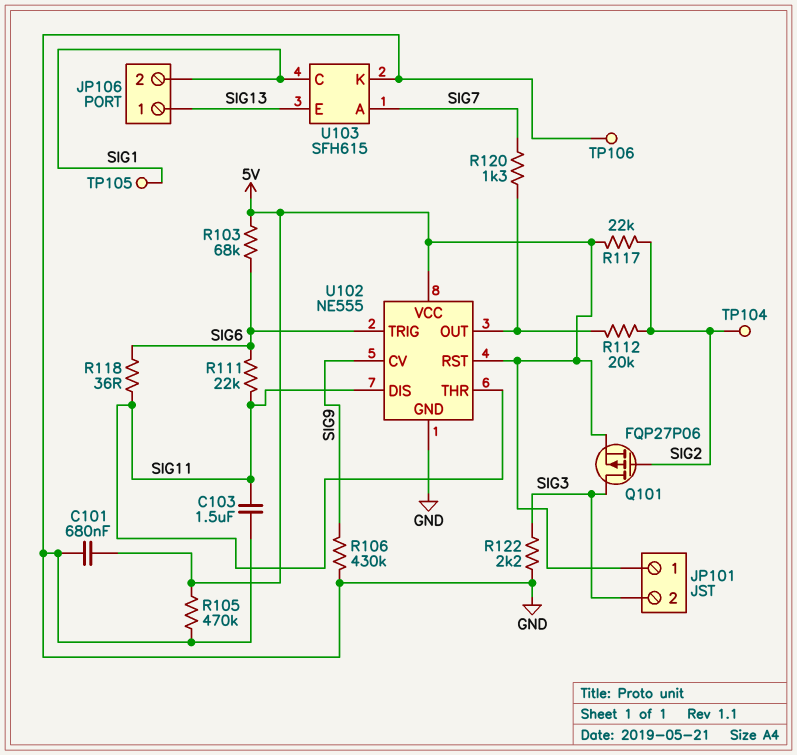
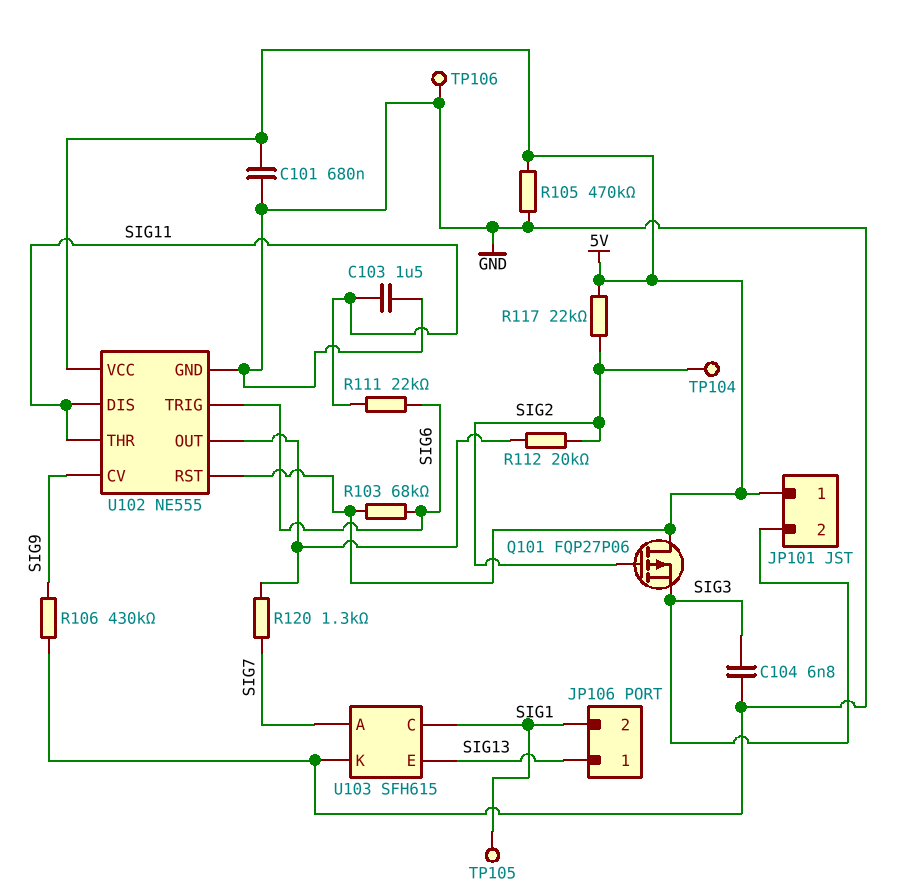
C104: none -> 6.8nF (GND, SIG3)
Q101: PMOS FQP27P06 (G SIG2, D SIG3, S 5V) -> PMOS FQP27P06 (G SIG2, D 5V, S SIG3)
R118: 36 (SIG6, SIG11) -> none
R122: 2.2k (GND, SIG3) -> none

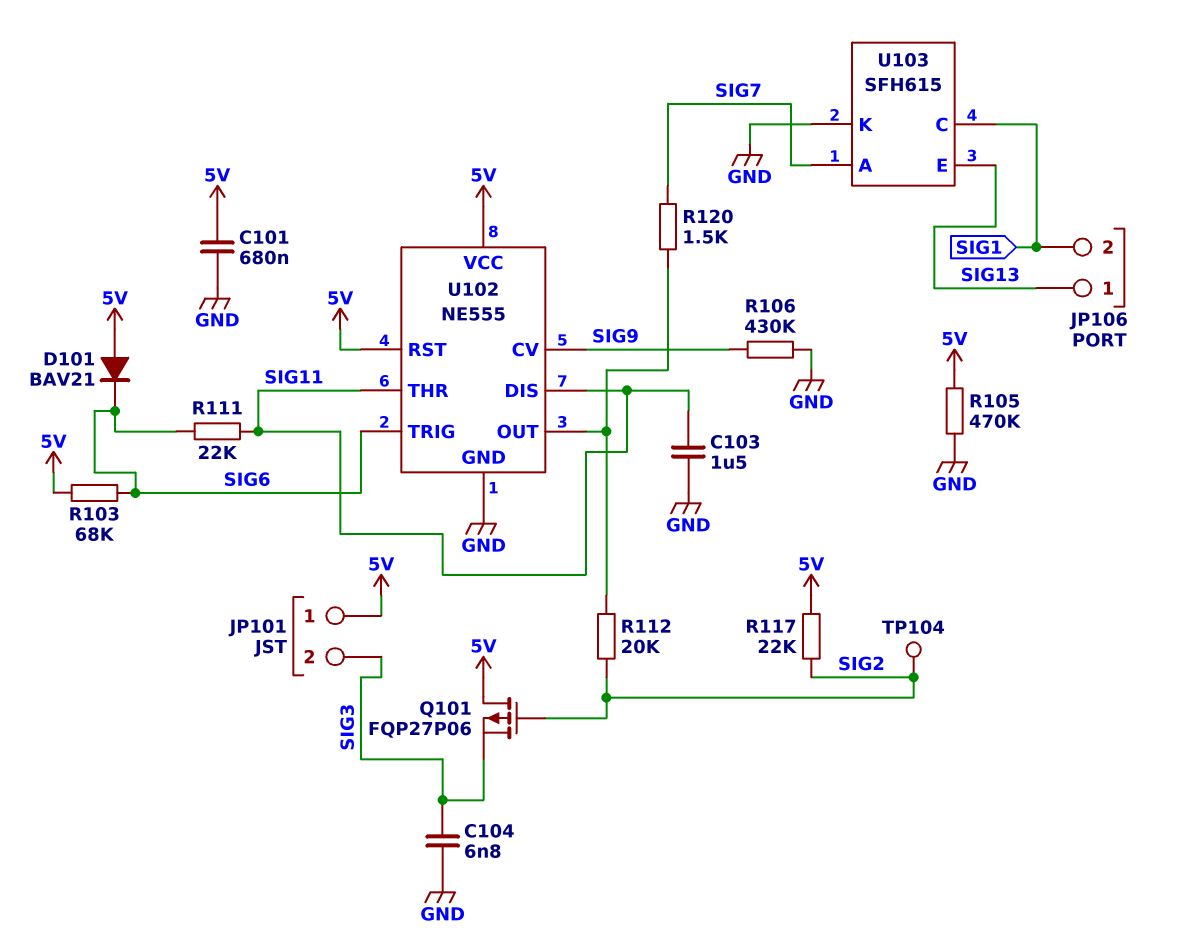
D101: none -> diode BAV21 (A 5V, K SIG6)
R120: 1.3k (SIG7, U102/OUT) -> 1.5k (SIG7, U102/OUT)
TP105: test point (SIG1) -> none
TP106: test point (GND) -> none

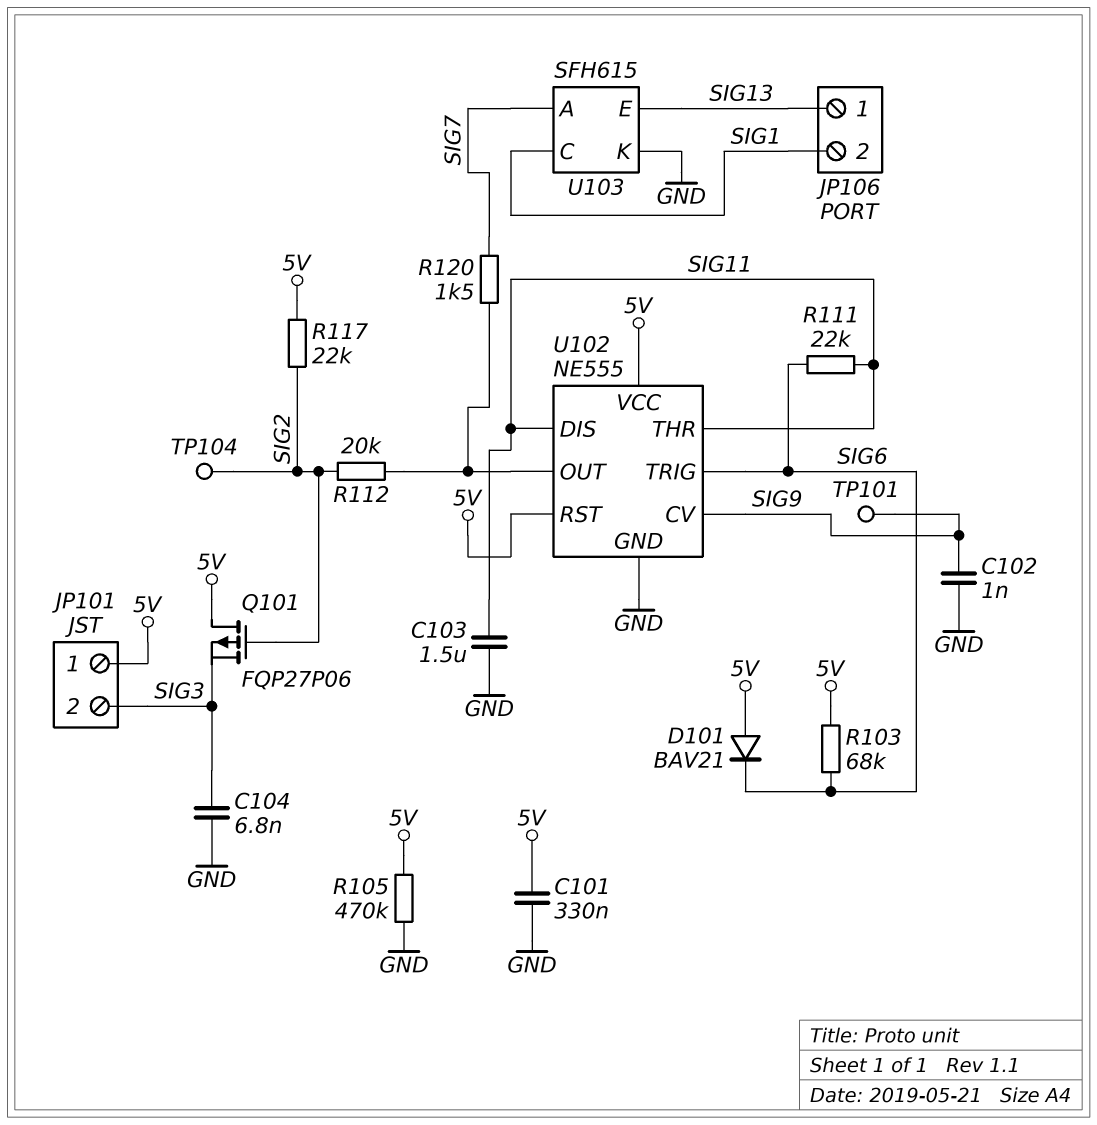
C101: 680nF (5V, GND) -> 330nF (5V, GND)
C102: none -> 1nF (GND, SIG9)
R106: 430k (GND, SIG9) -> none
TP101: none -> test point (SIG9)

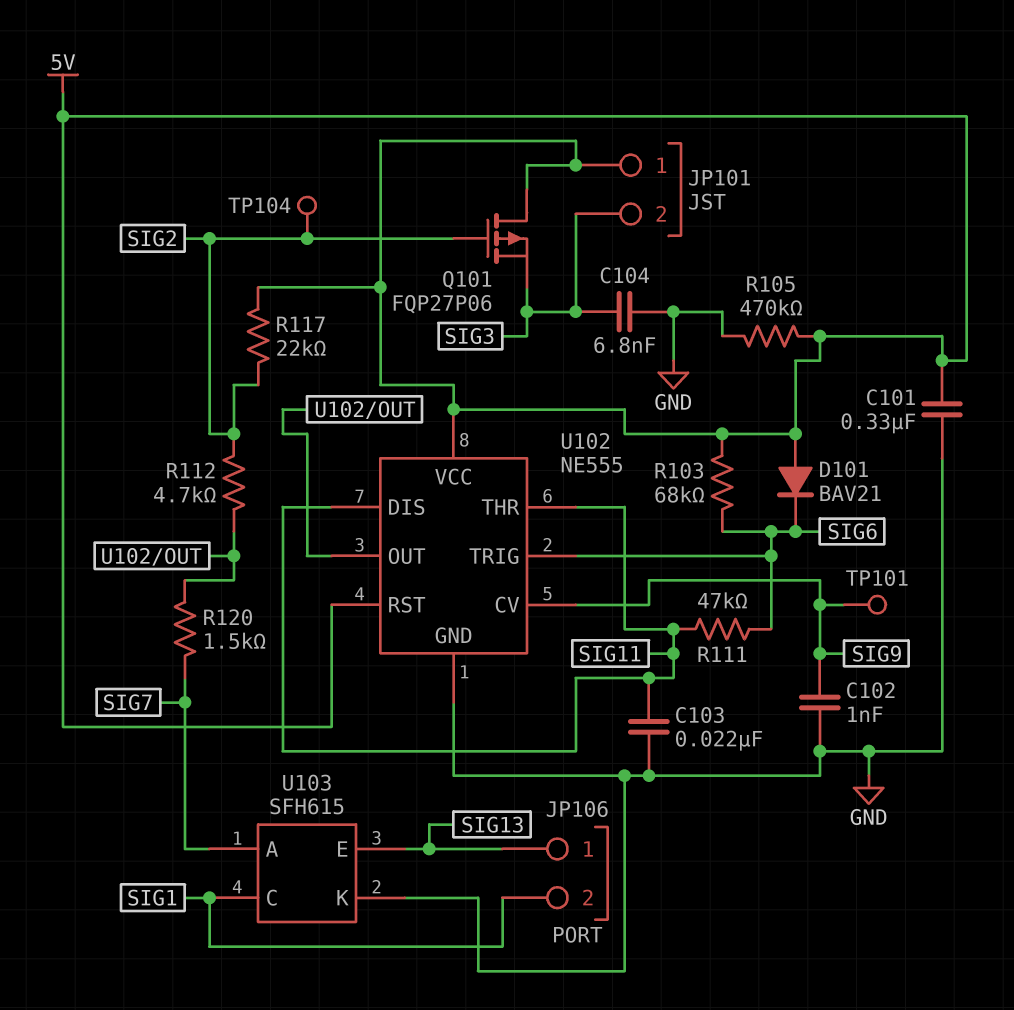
C103: 1.5uF (GND, SIG11) -> 22nF (GND, SIG11)
R111: 22k (SIG6, SIG11) -> 47k (SIG6, SIG11)
R112: 20k (SIG2, U102/OUT) -> 4.7k (SIG2, U102/OUT)

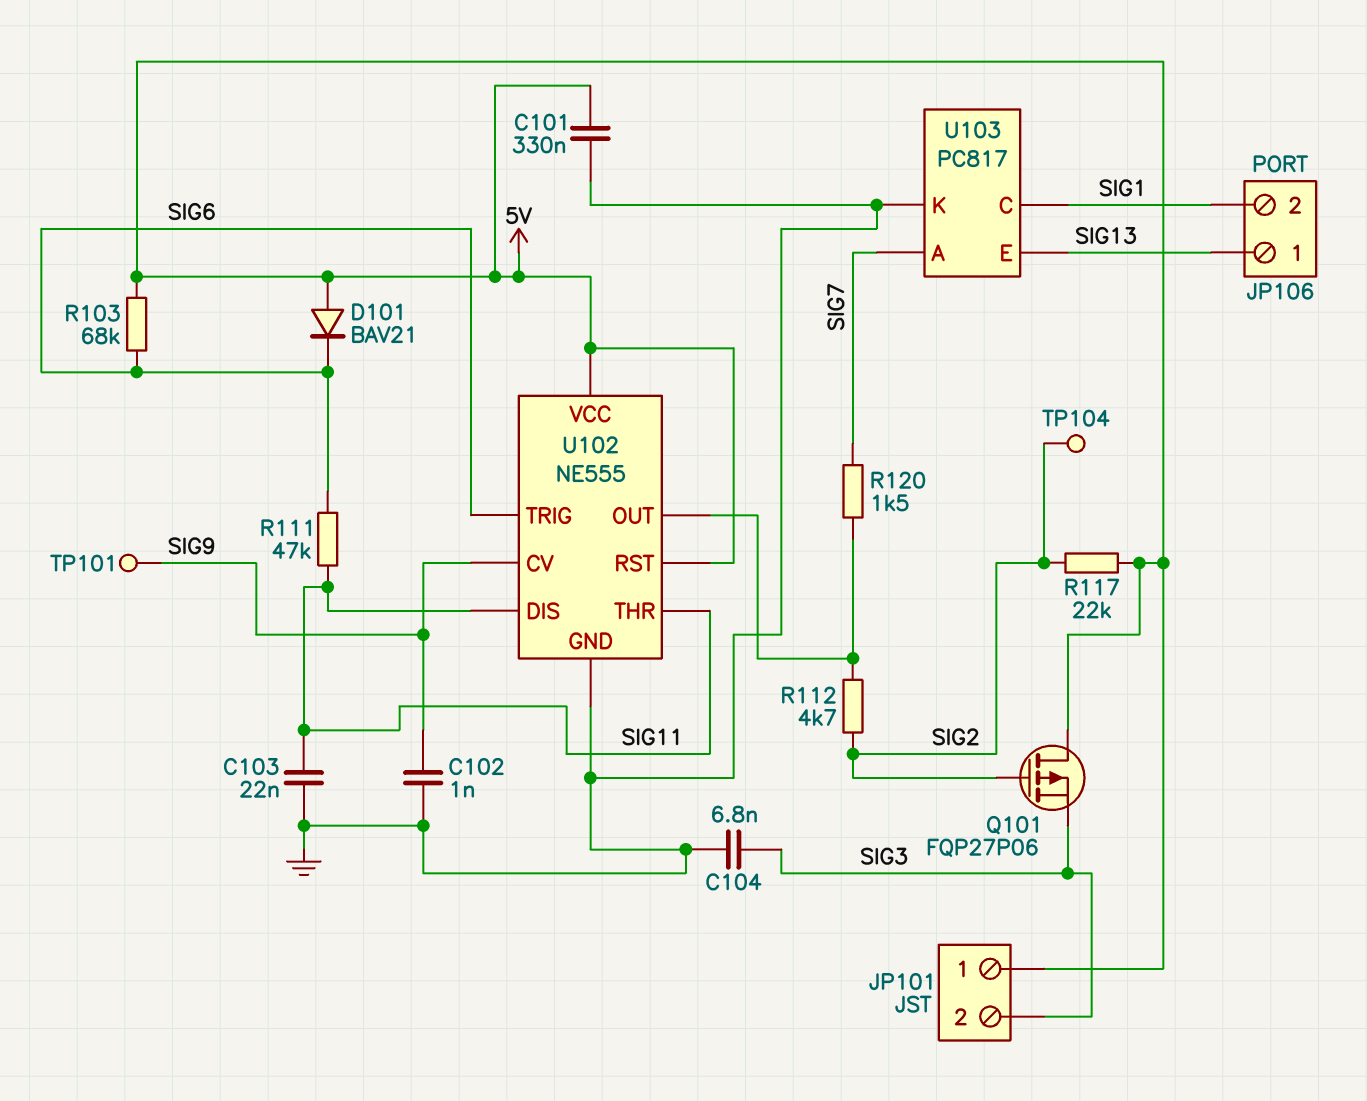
R105: 470k (5V, GND) -> none
U103: SFH615 -> PC817

